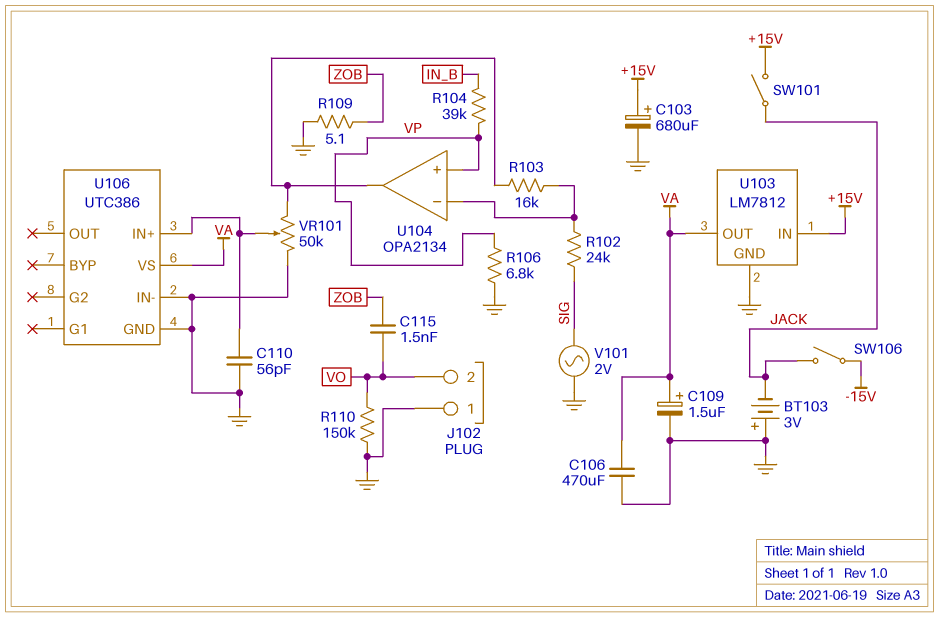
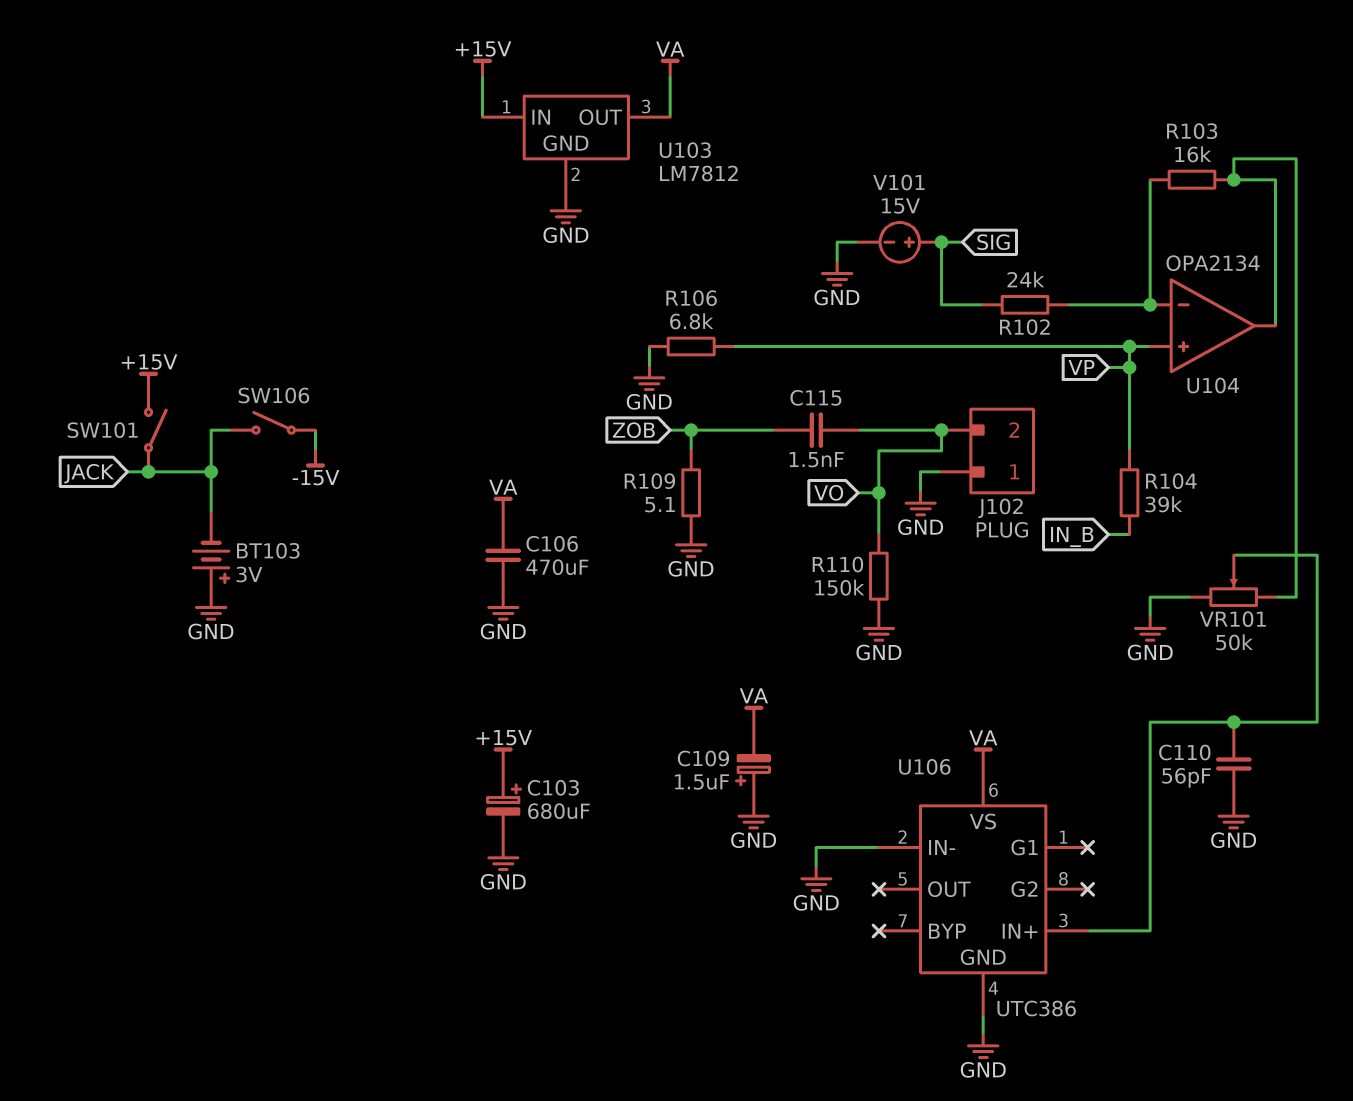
C109: 1.5uF (plus VA, minus GND) -> 1.5uF (plus GND, minus VA)
V101: AC 2V (GND, SIG) -> 15V (plus SIG, minus GND)

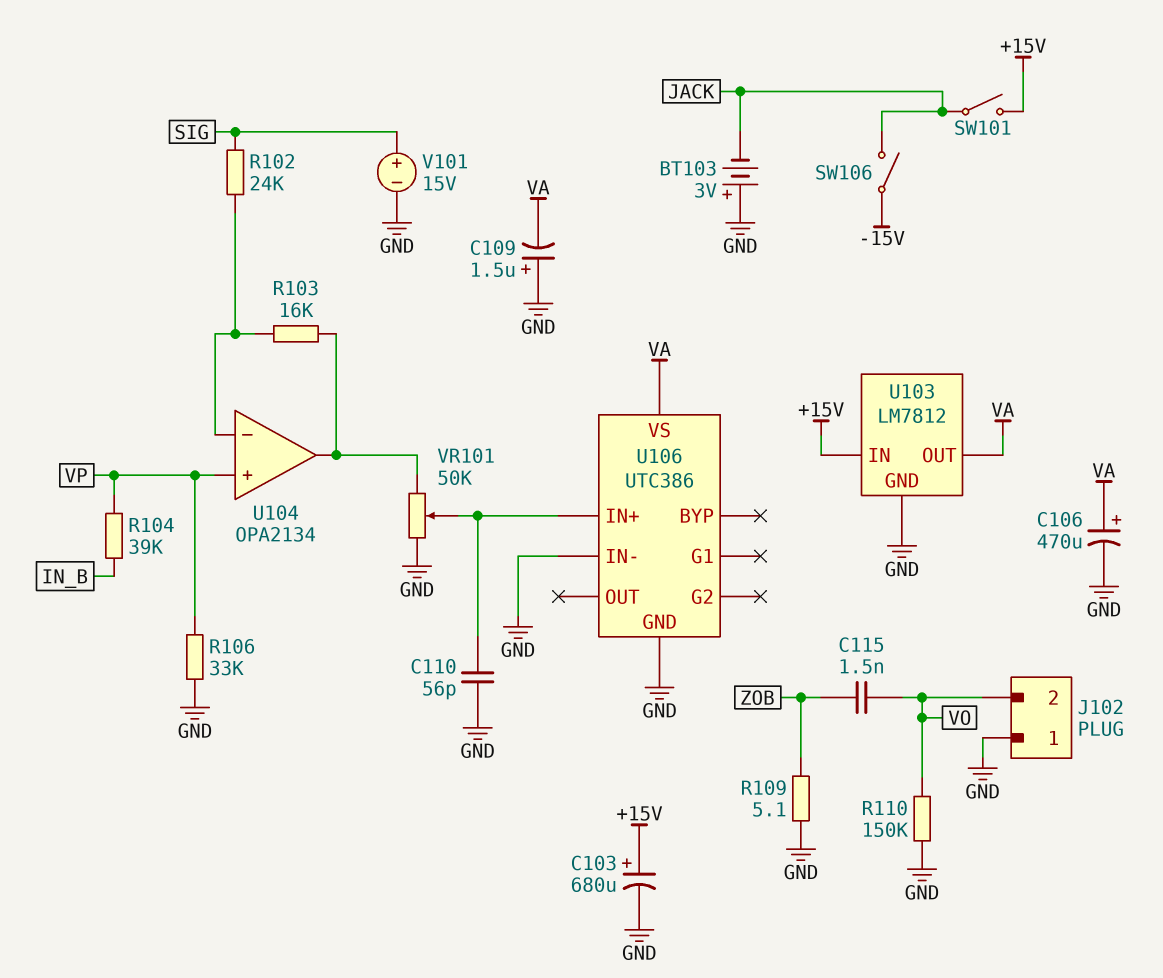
C106: 470uF (GND, VA) -> 470uF (plus VA, minus GND)
R106: 6.8k (GND, VP) -> 33k (GND, VP)

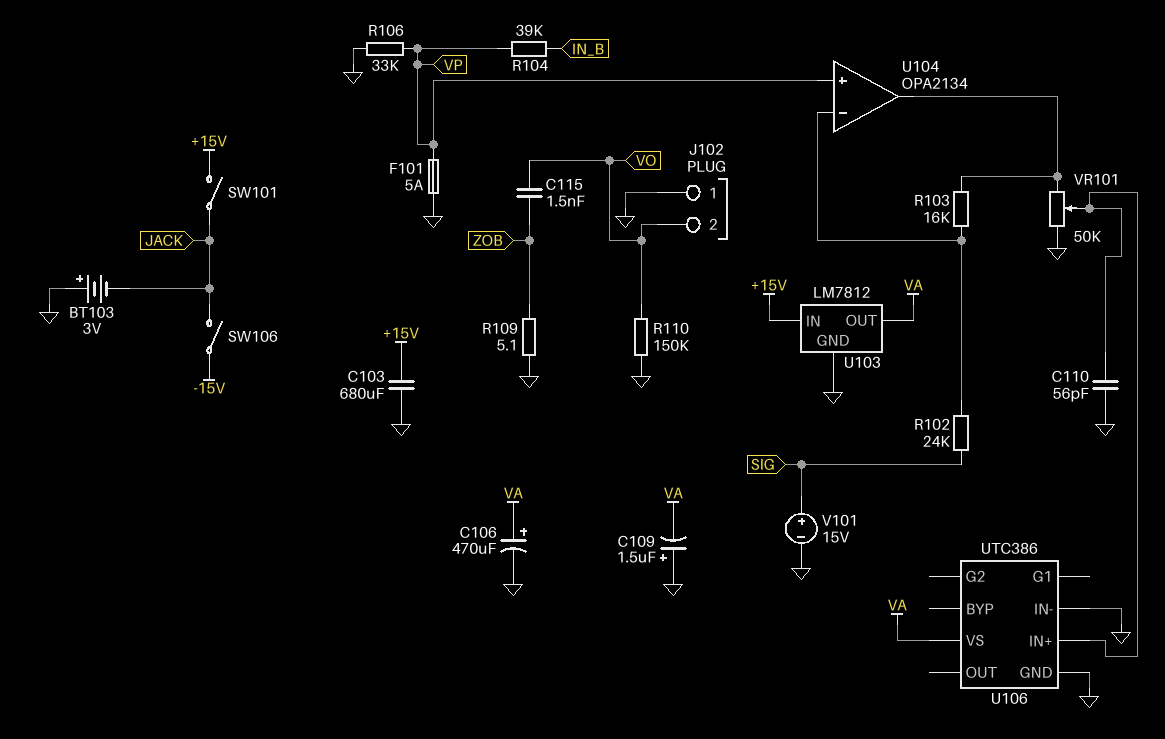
C103: 680uF (plus +15V, minus GND) -> 680uF (+15V, GND)
F101: none -> 5A (GND, VP)

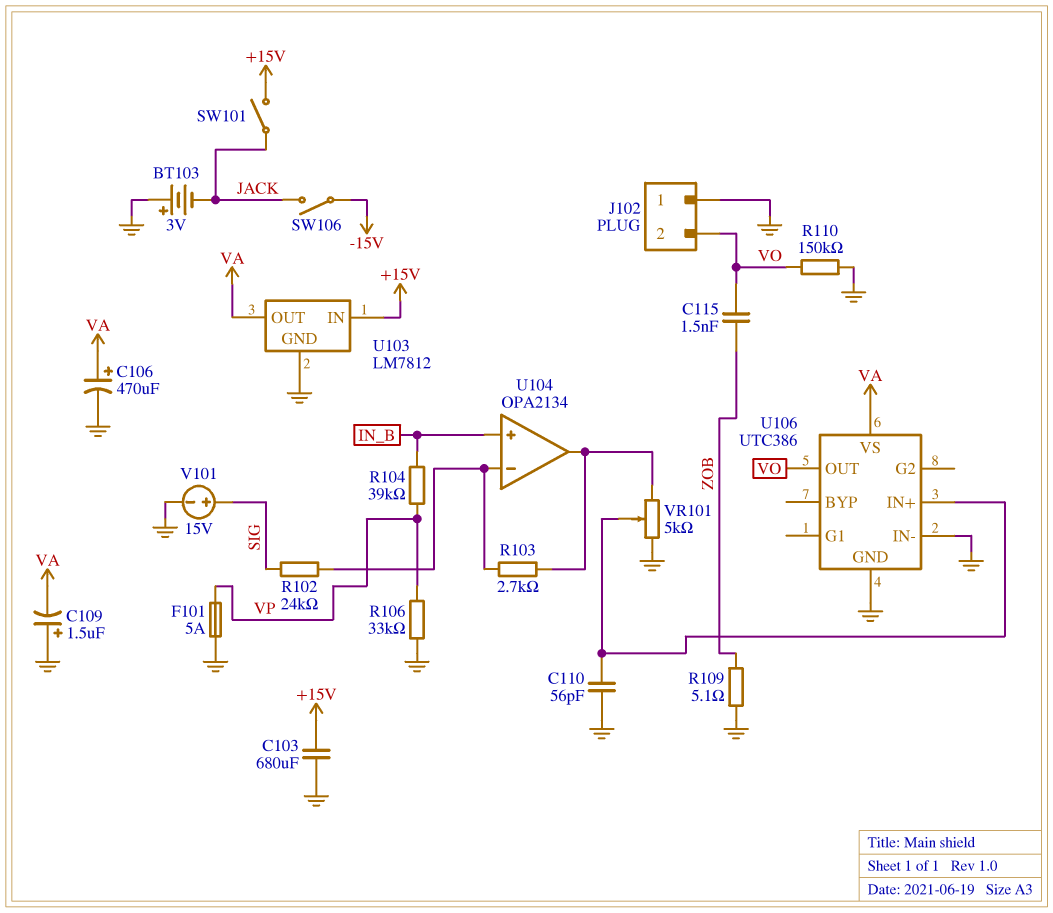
R103: 16k (U104/in-, U104/out) -> 2.7k (U104/in-, U104/out)
U104 pin in+: VP -> IN_B
U106 pin OUT: none -> VO
VR101: 50k (GND, U104/out, wiper U106/IN+) -> 5k (GND, U104/out, wiper U106/IN+)

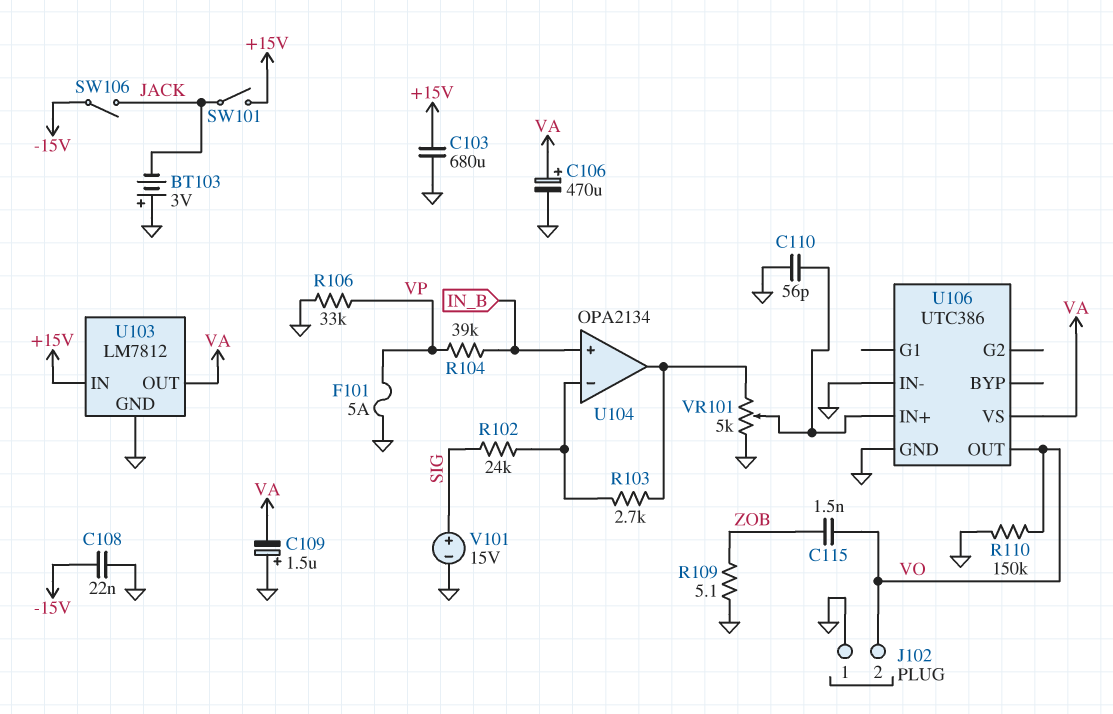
C108: none -> 22nF (-15V, GND)

